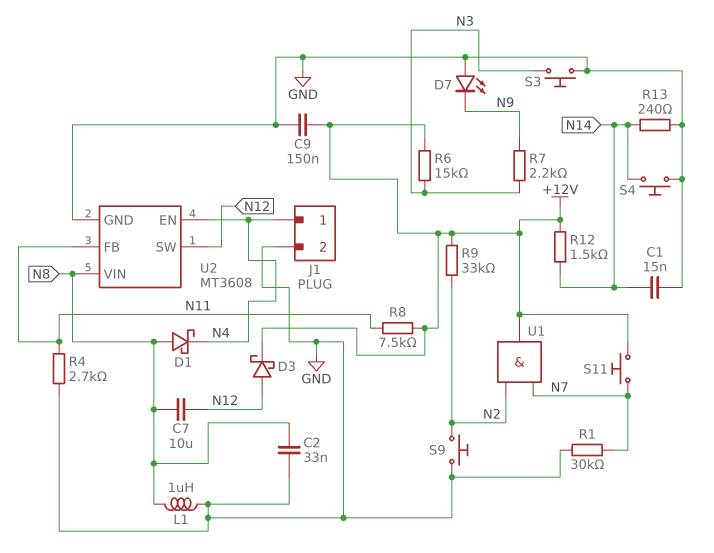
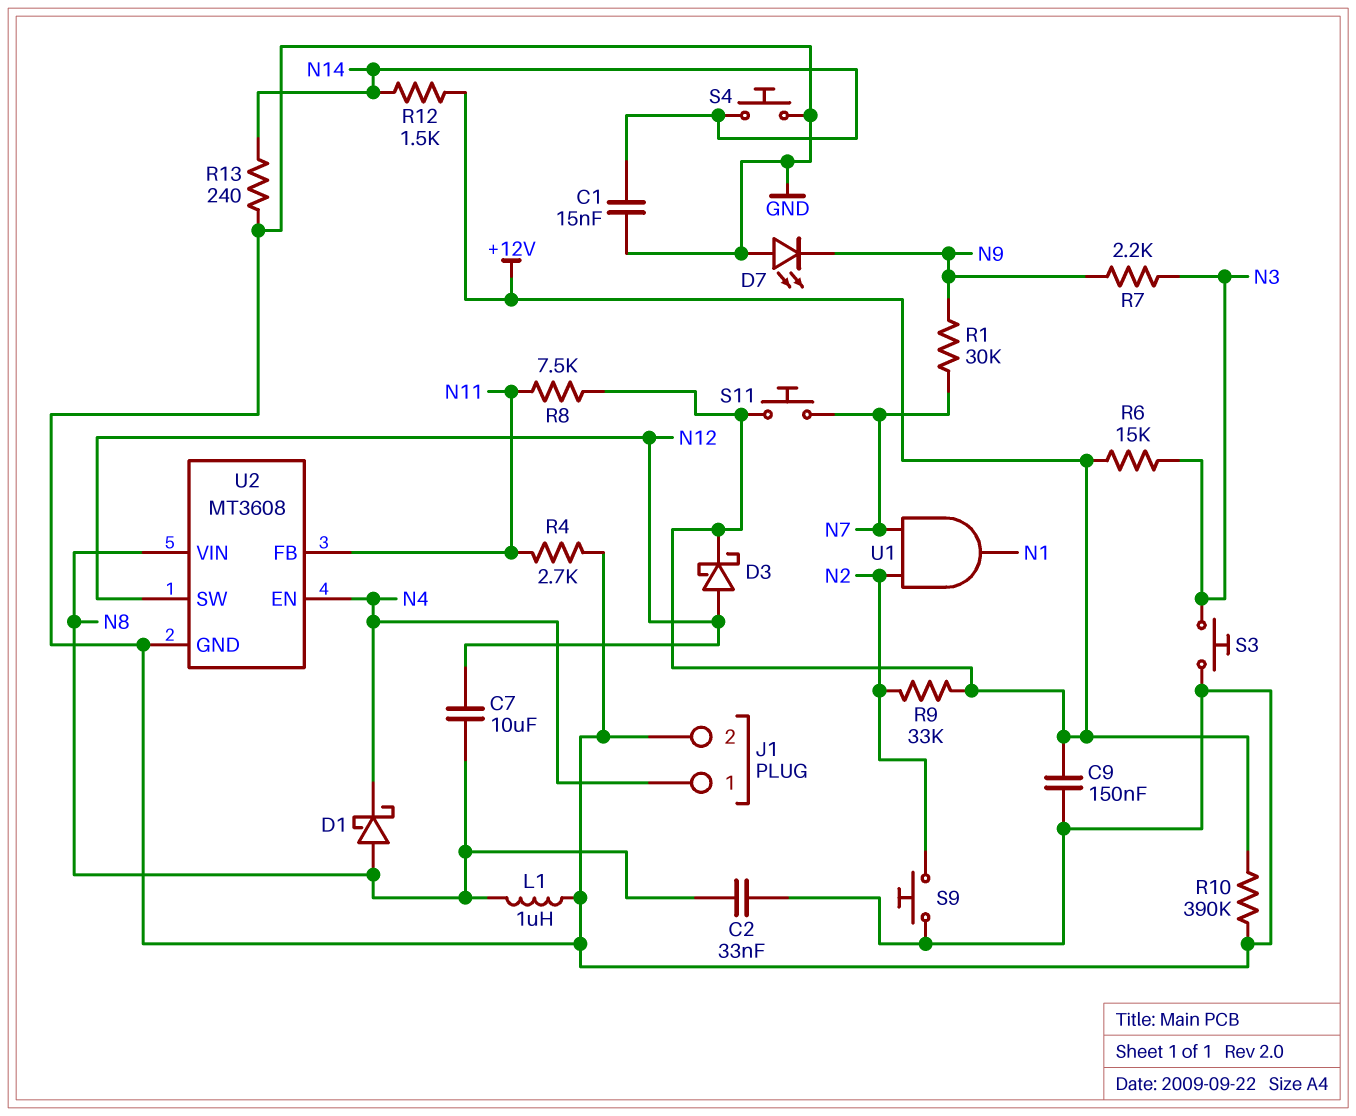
R1: 30k (GND, N7) -> 30k (N7, N9)
R10: none -> 390k (+12V, GND)
U1: AND (in N2, in N7, out +12V) -> AND (in N2, in N7, out N1)

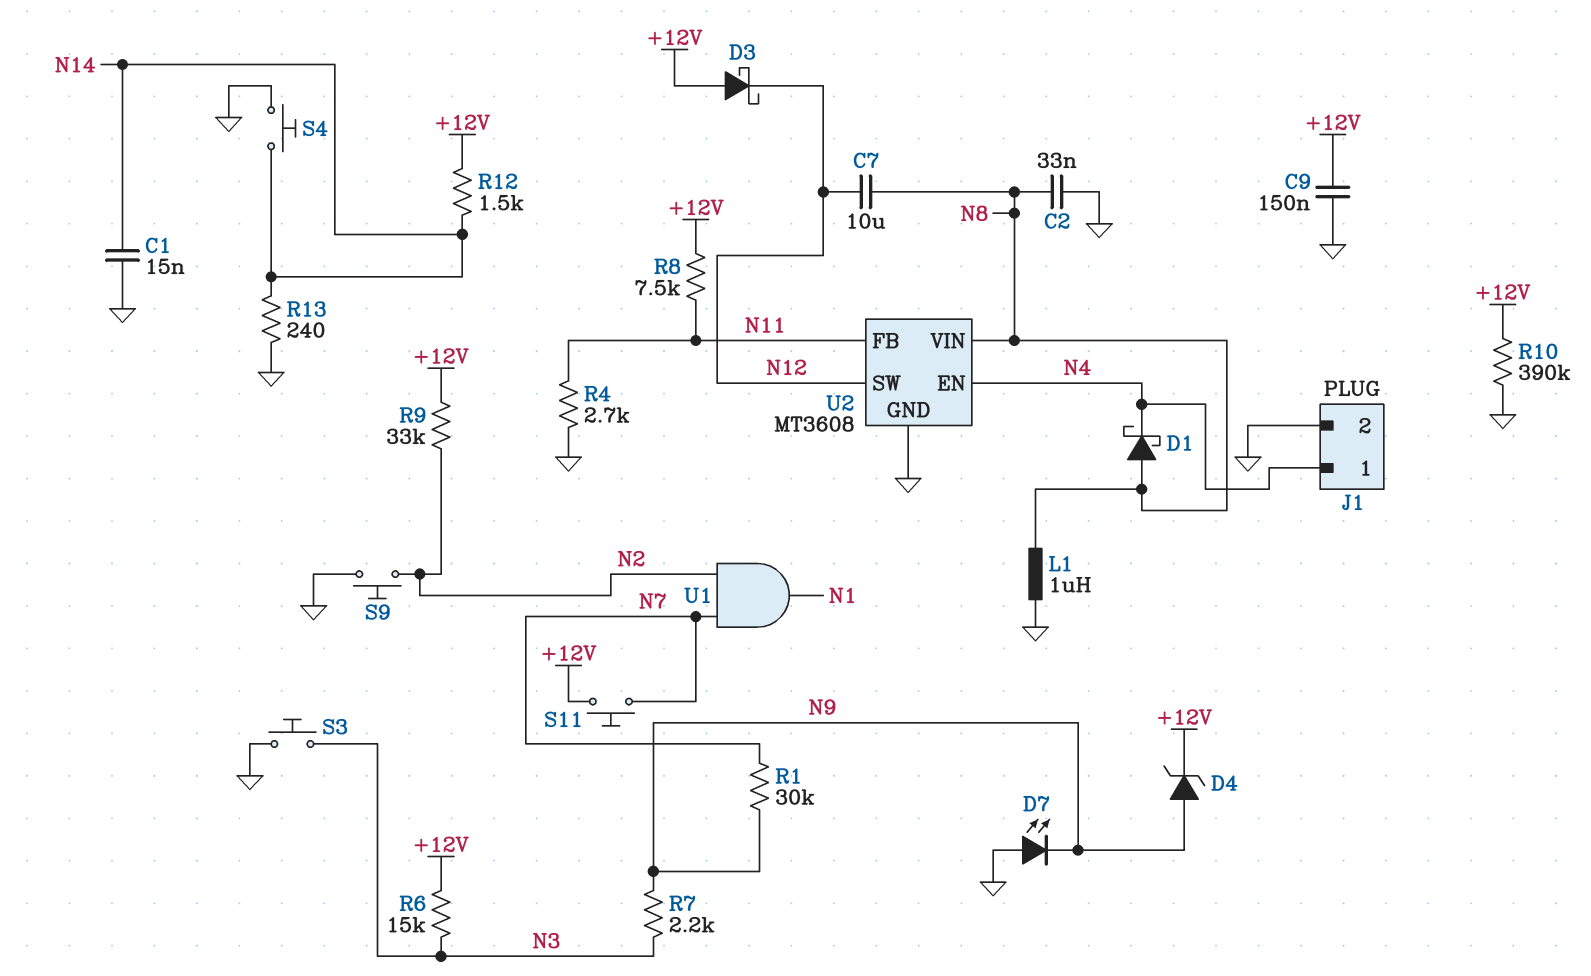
D3: schottky (A N12, K +12V) -> schottky (A +12V, K N12)
D4: none -> zener (A N9, K +12V)

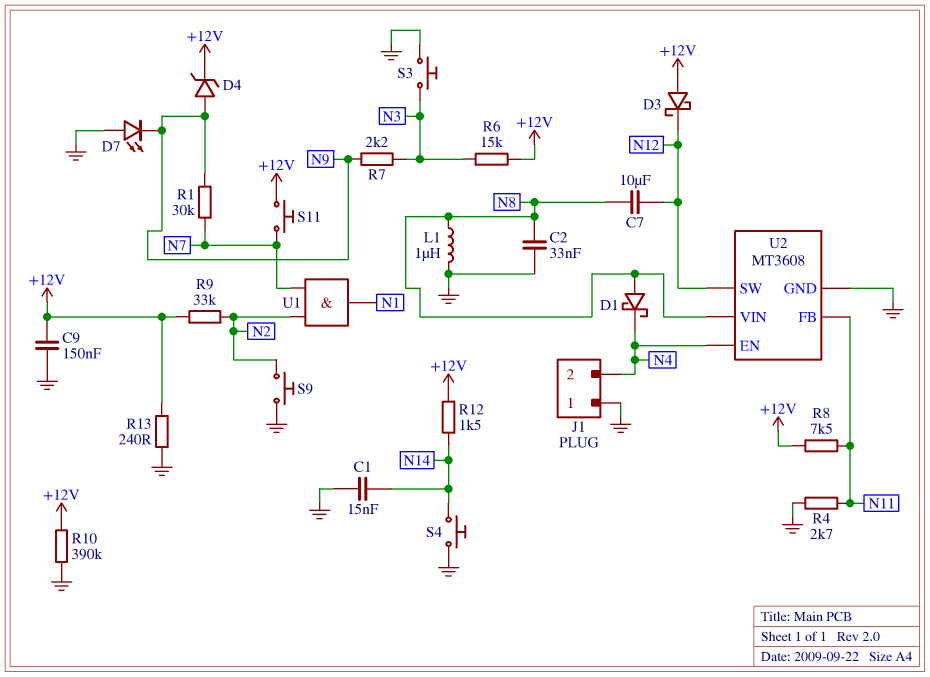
J1 pin 1: N4 -> GND
J1 pin 2: GND -> N4
R13: 240 (GND, N14) -> 240 (+12V, GND)

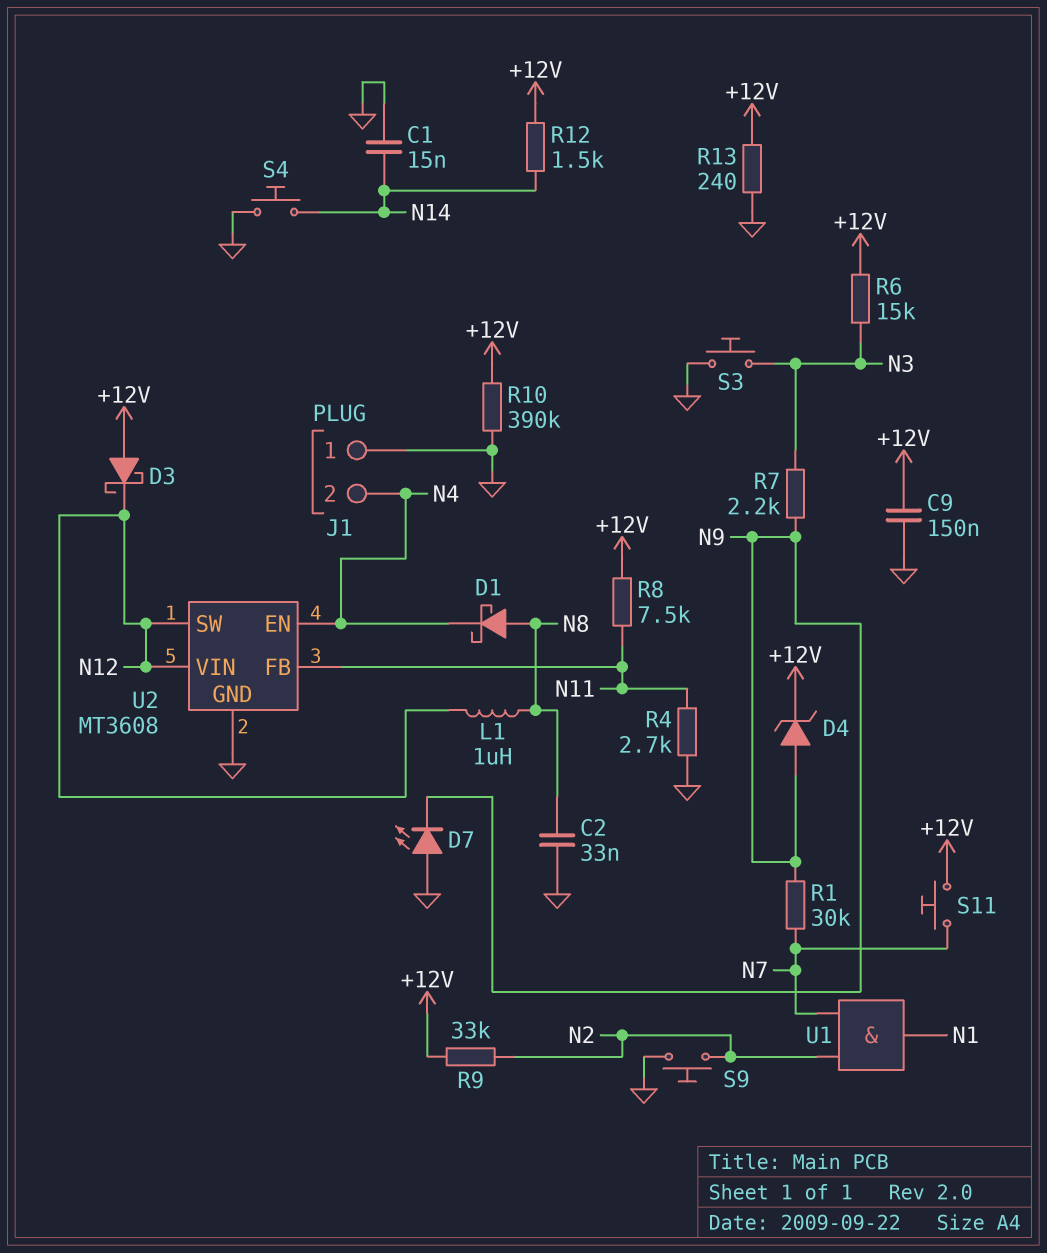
C7: 10uF (N8, N12) -> none
L1: 1uH (GND, N8) -> 1uH (N8, N12)
U2 pin VIN: N8 -> N12

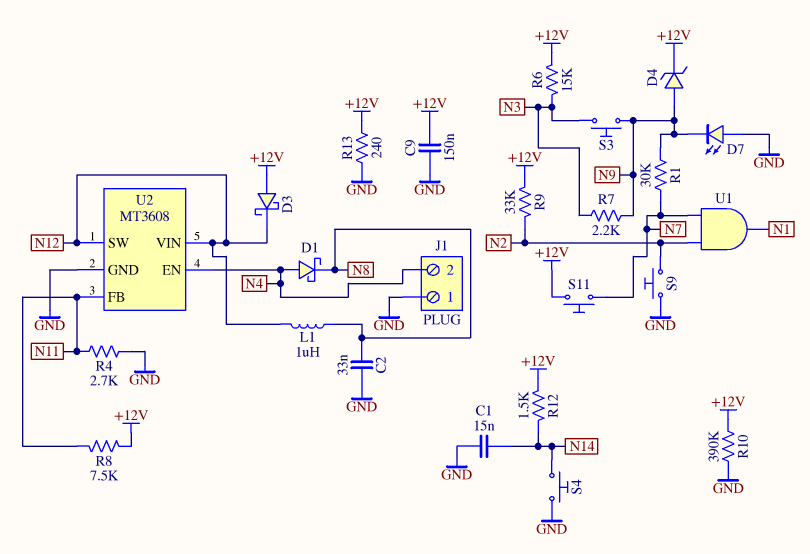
D1: schottky (A N8, K N4) -> schottky (A N4, K N8)
S3: button (GND, N3) -> button (N3, N9)

